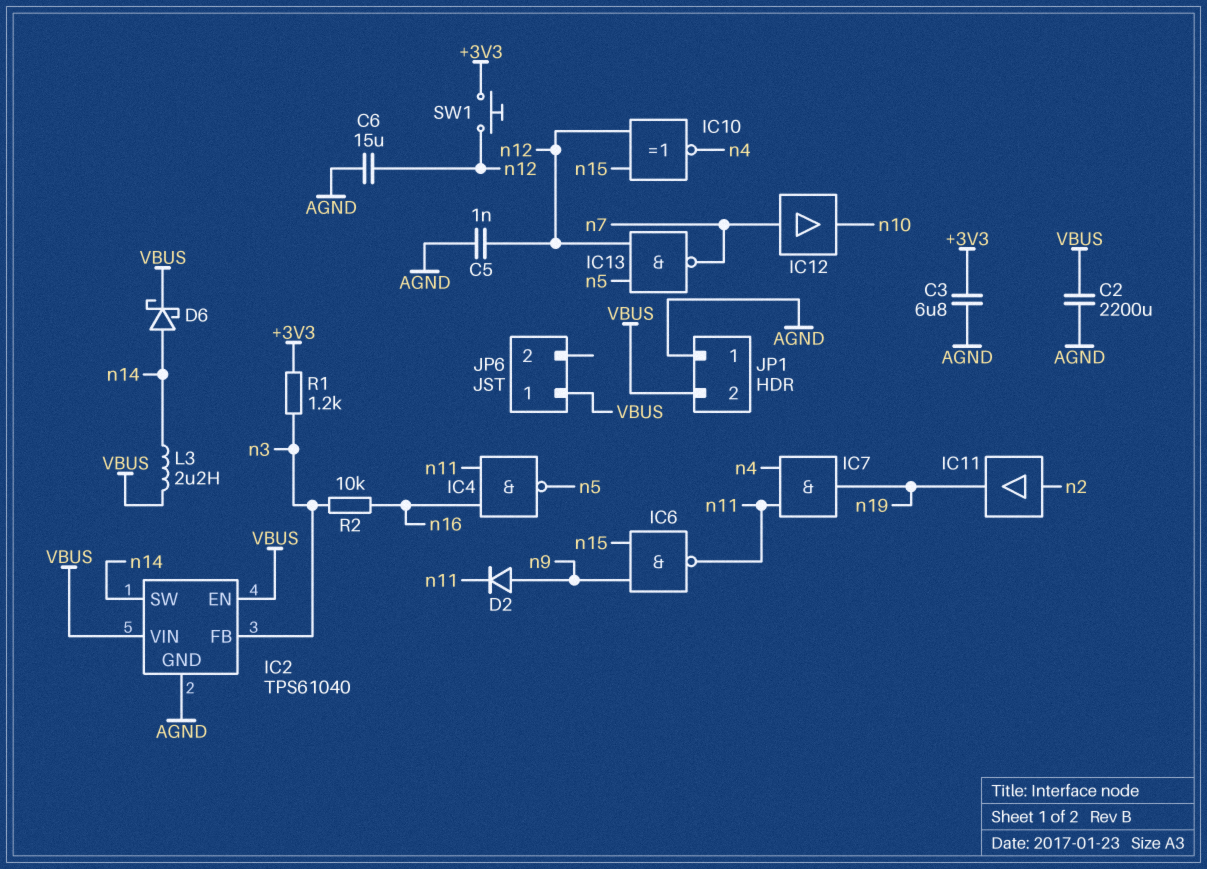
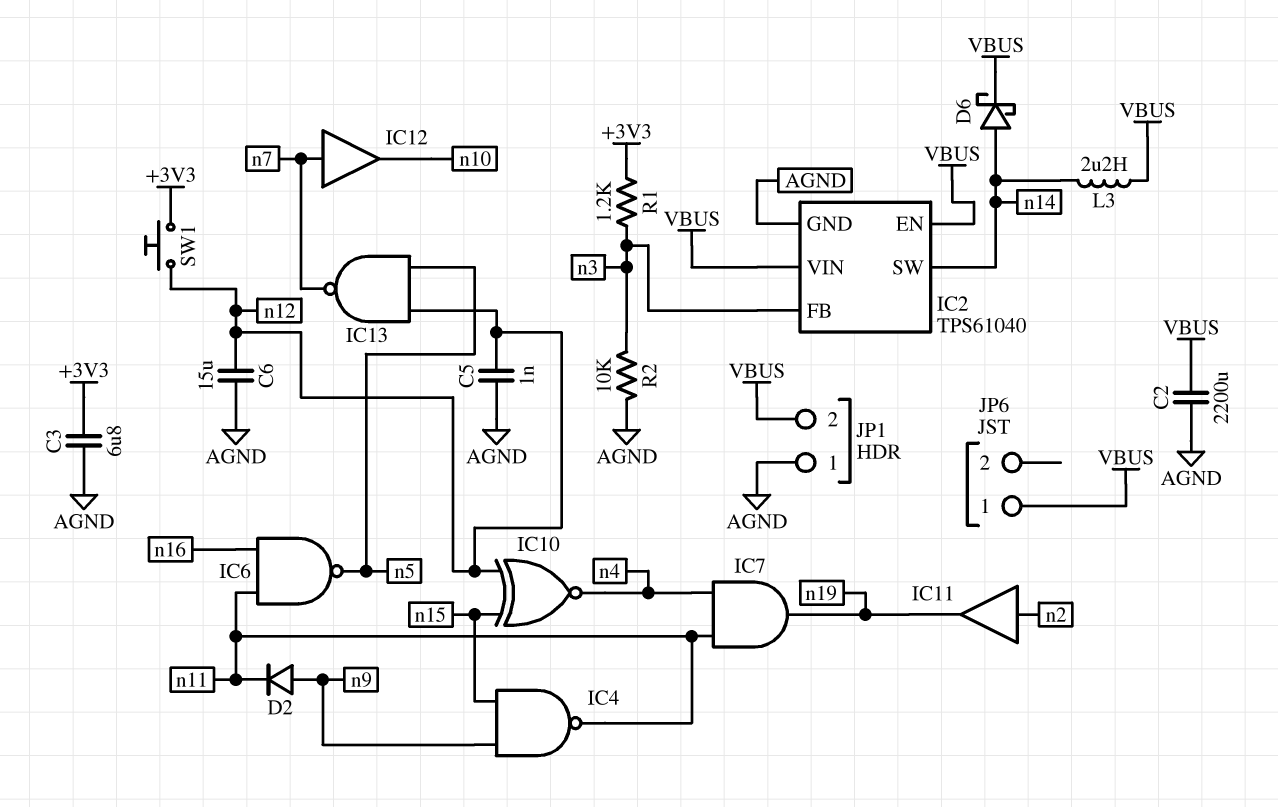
IC4: NAND (in n11, in n16, out n5) -> NAND (in n9, in n15, out n11)
IC6: NAND (in n9, in n15, out n11) -> NAND (in n11, in n16, out n5)
R2: 10k (n3, n16) -> 10k (AGND, n3)

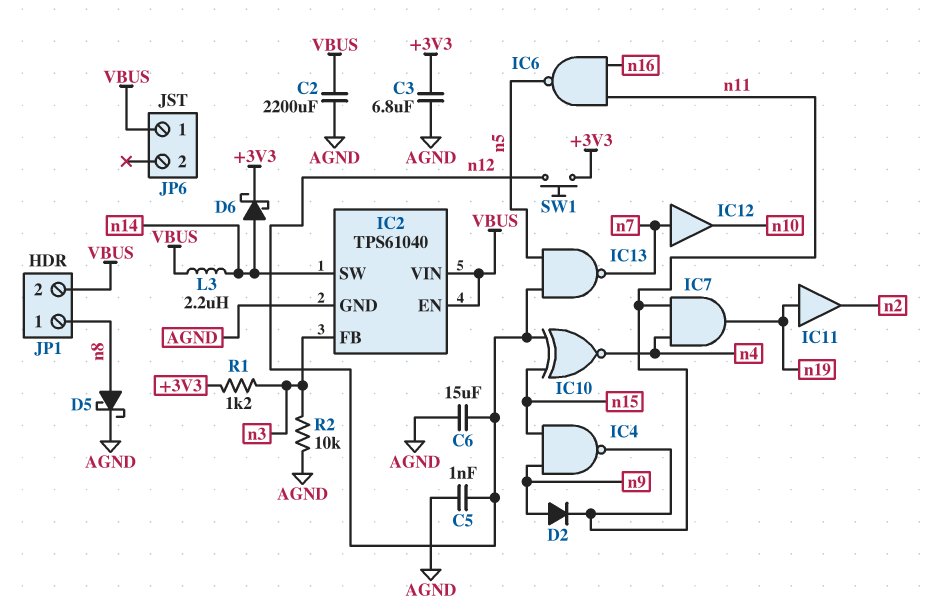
D5: none -> schottky (A n8, K AGND)
D6: schottky (A n14, K VBUS) -> schottky (A n14, K +3V3)
IC11: buffer (in n2, out n19) -> buffer (in n19, out n2)
JP1 pin 1: AGND -> n8

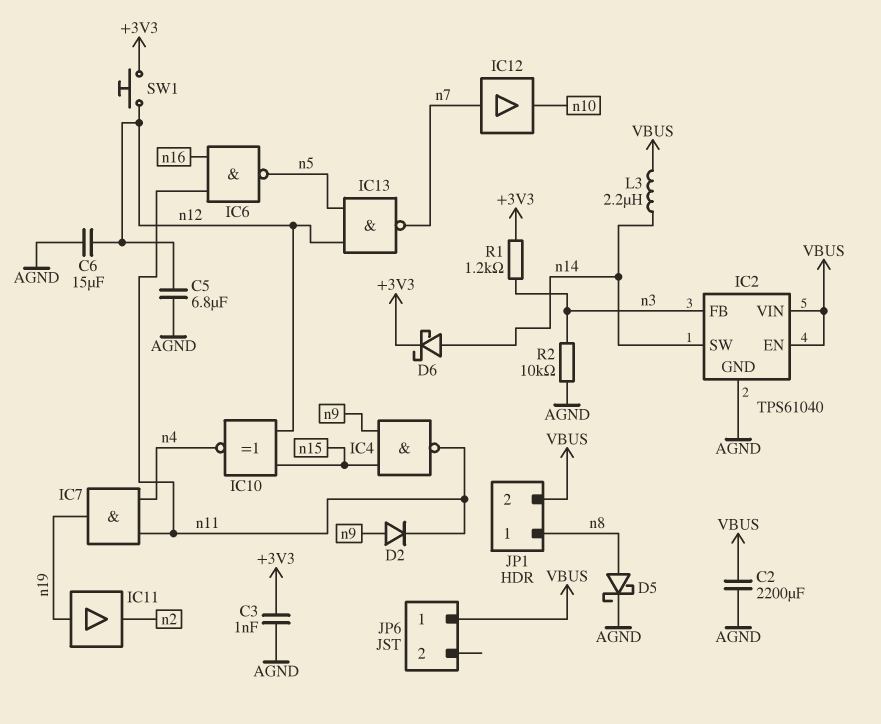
C3: 6.8uF (+3V3, AGND) -> 1nF (+3V3, AGND)
C5: 1nF (AGND, n12) -> 6.8uF (AGND, n12)

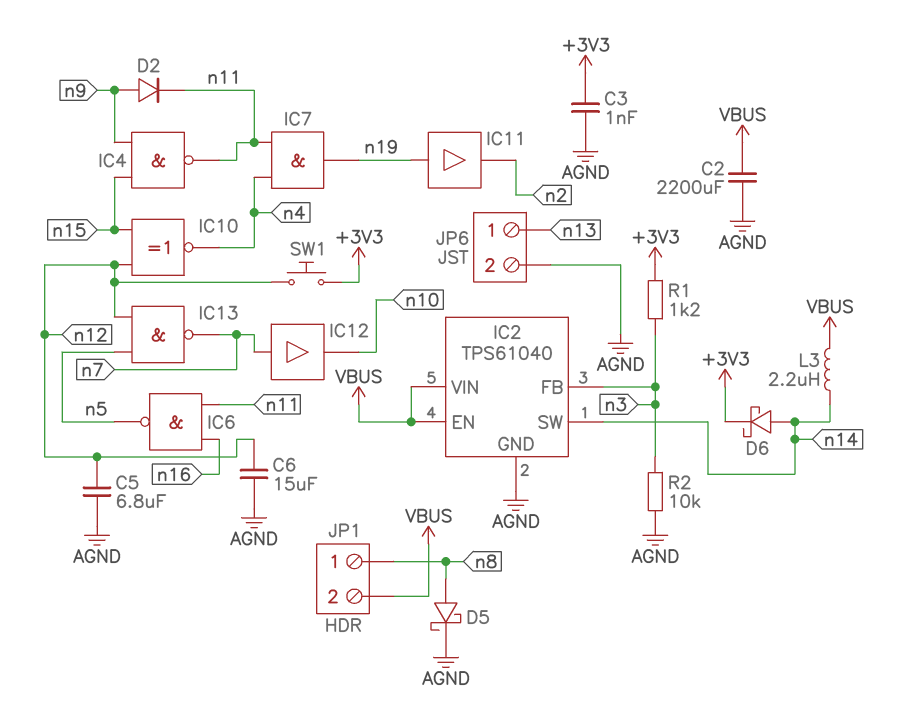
JP6 pin 1: VBUS -> n13
JP6 pin 2: none -> AGND

